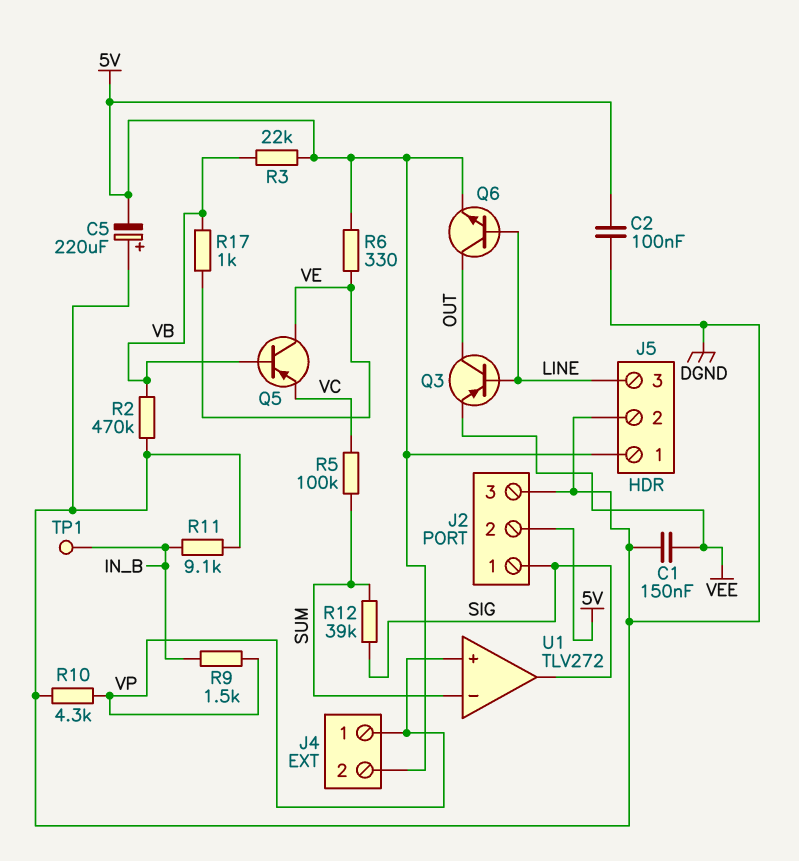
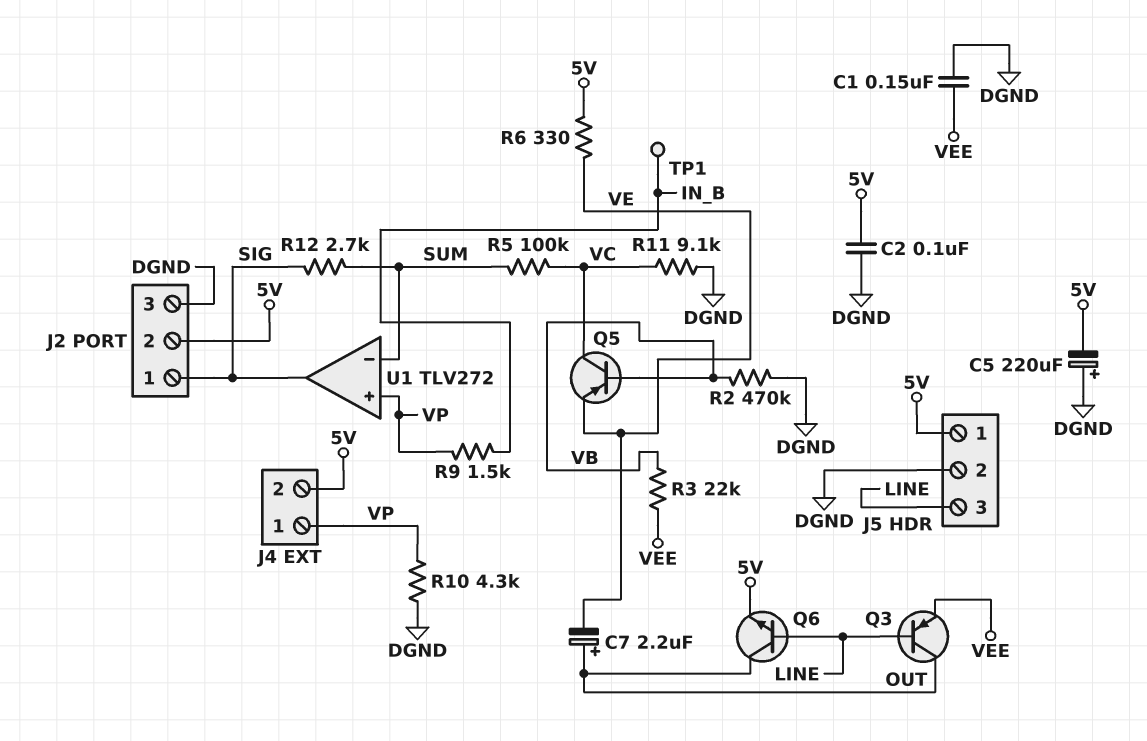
C7: none -> 2.2uF (plus OUT, minus VE)
Q5: PNP (B VB, C VE, E VC) -> PNP (B VB, C VC, E VE)
R3: 22k (5V, VB) -> 22k (VB, VEE)
R11: 9.1k (DGND, IN_B) -> 9.1k (DGND, VC)
R12: 39k (SIG, SUM) -> 2.7k (SIG, SUM)
R17: 1k (VB, VE) -> none

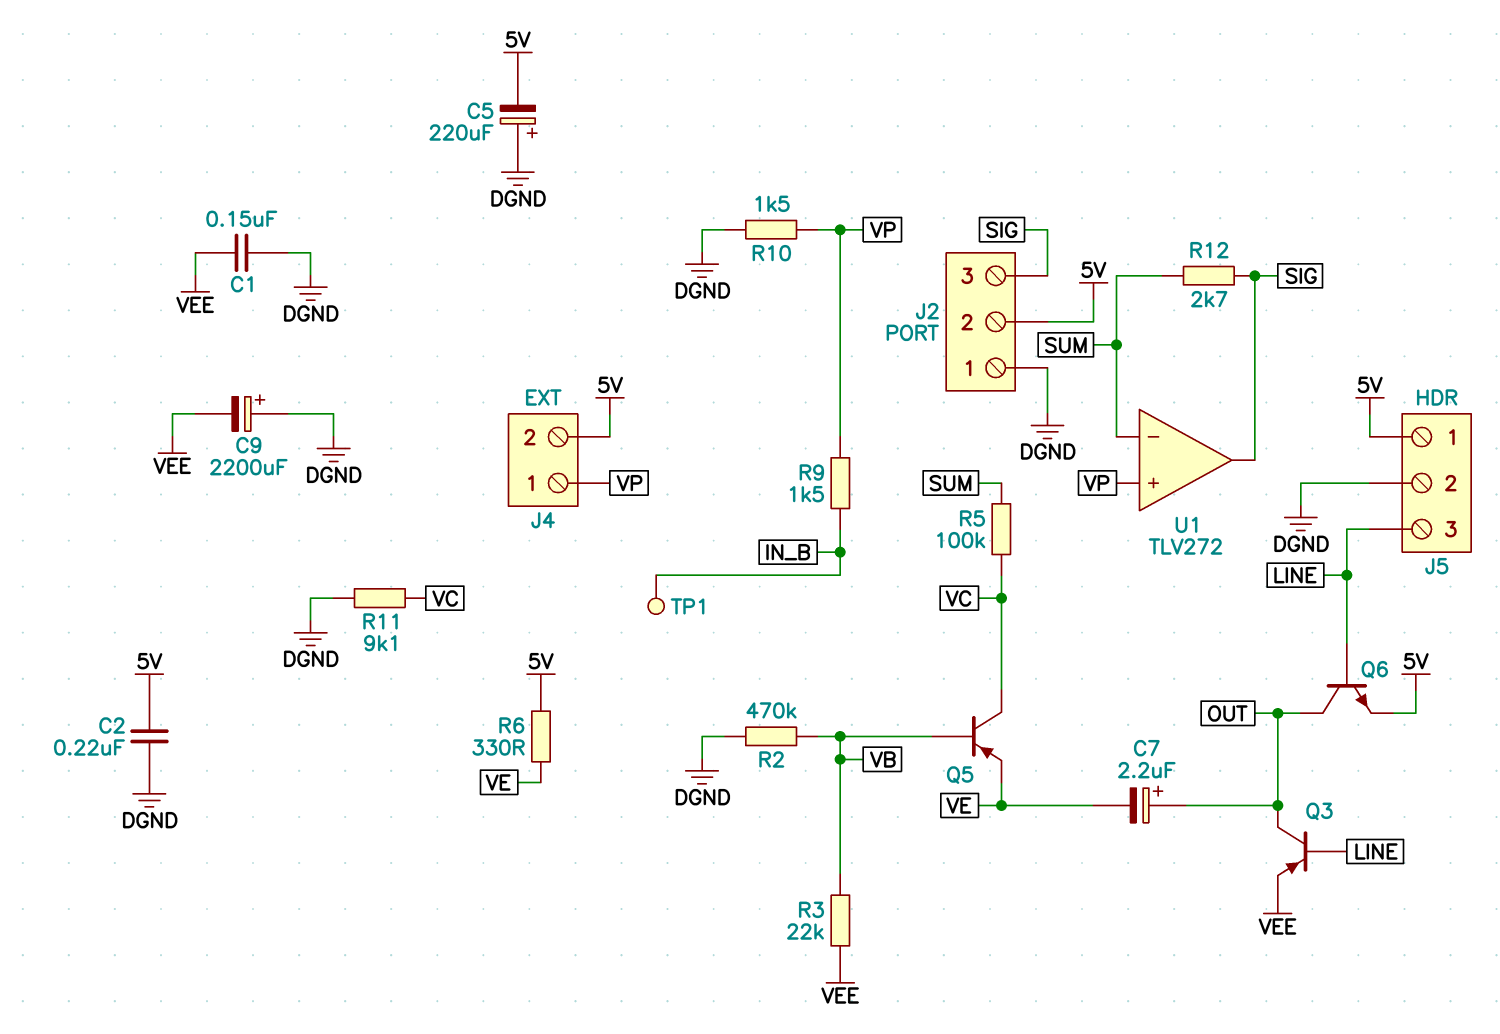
C2: 100nF (5V, DGND) -> 220nF (5V, DGND)
C9: none -> 2200uF (plus DGND, minus VEE)
J2 pin 1: SIG -> DGND
J2 pin 3: DGND -> SIG
R10: 4.3k (DGND, VP) -> 1.5k (DGND, VP)

